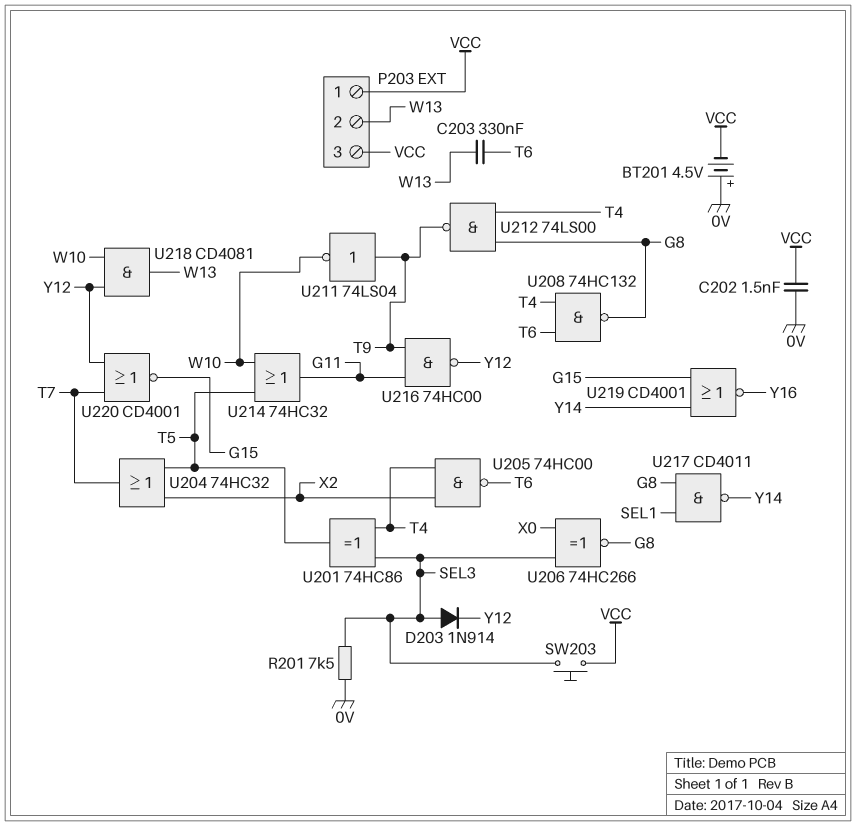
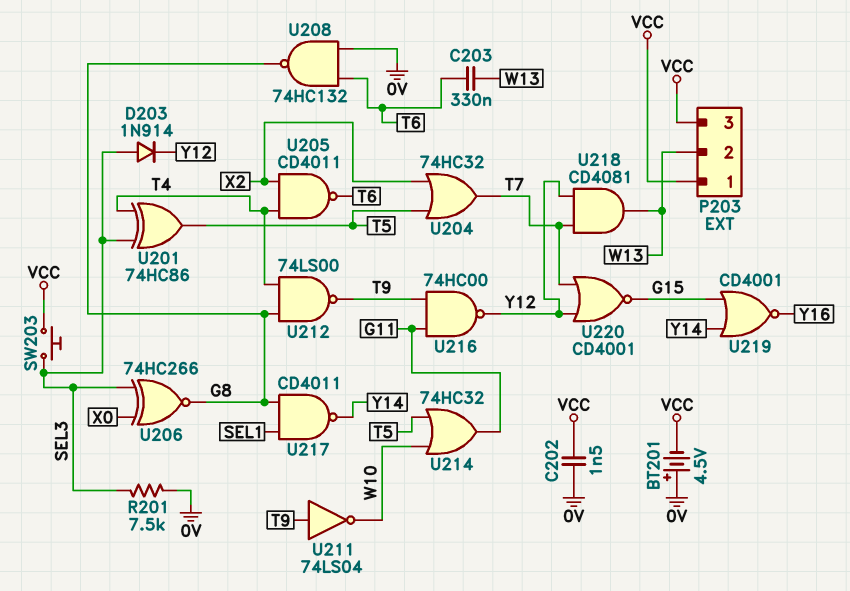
U205: NAND 74HC00 (in T4, in X2, out T6) -> NAND CD4011 (in T4, in X2, out T6)
U208: NAND 74HC132 (in T4, in T6, out G8) -> NAND 74HC132 (in 0V, in T6, out G8)
U218: AND CD4081 (in W10, in Y12, out W13) -> AND CD4081 (in T7, in Y12, out W13)

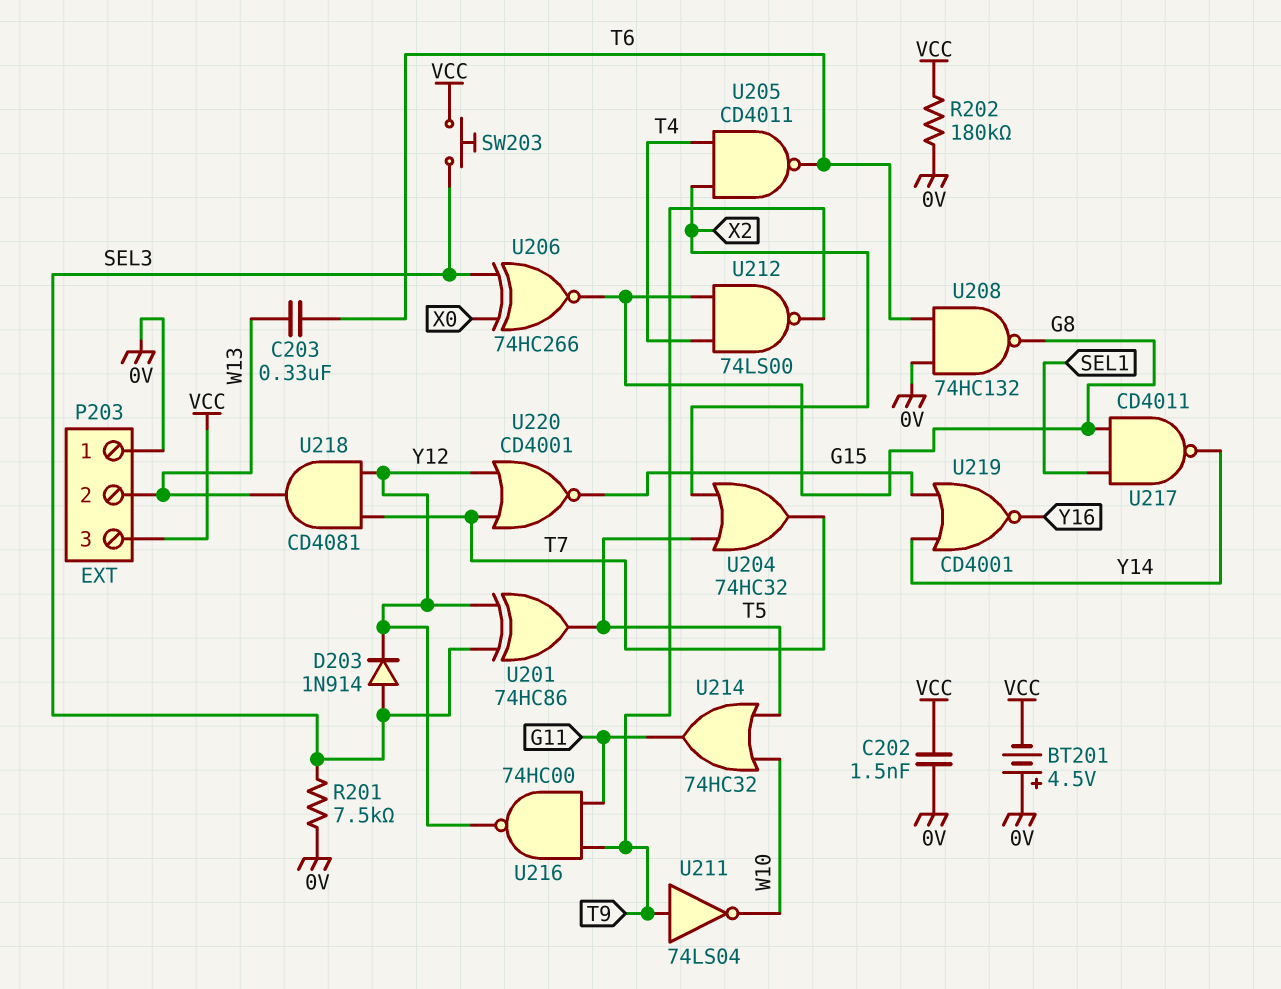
P203 pin 1: VCC -> 0V
R202: none -> 180k (0V, VCC)
U201: XOR 74HC86 (in SEL3, in T4, out T5) -> XOR 74HC86 (in SEL3, in Y12, out T5)

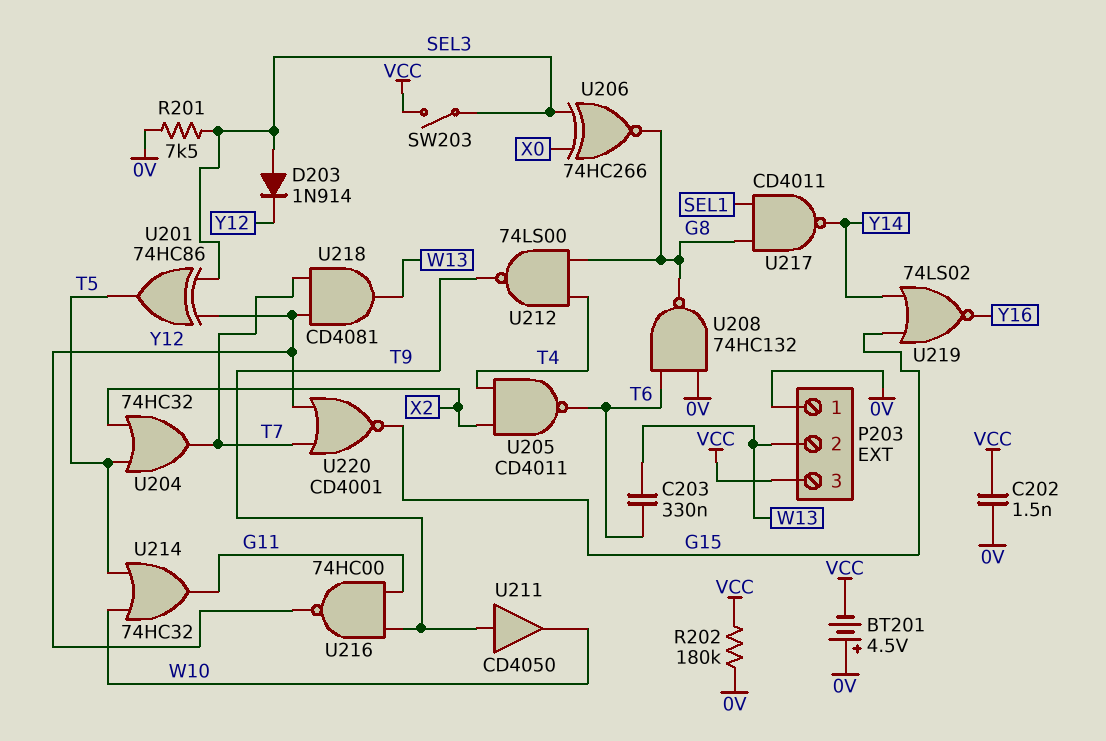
SW203: button (SEL3, VCC) -> switch (SEL3, VCC)
U211: NOT 74LS04 (in T9, out W10) -> buffer CD4050 (in T9, out W10)
U219: NOR CD4001 (in G15, in Y14, out Y16) -> NOR 74LS02 (in G15, in Y14, out Y16)

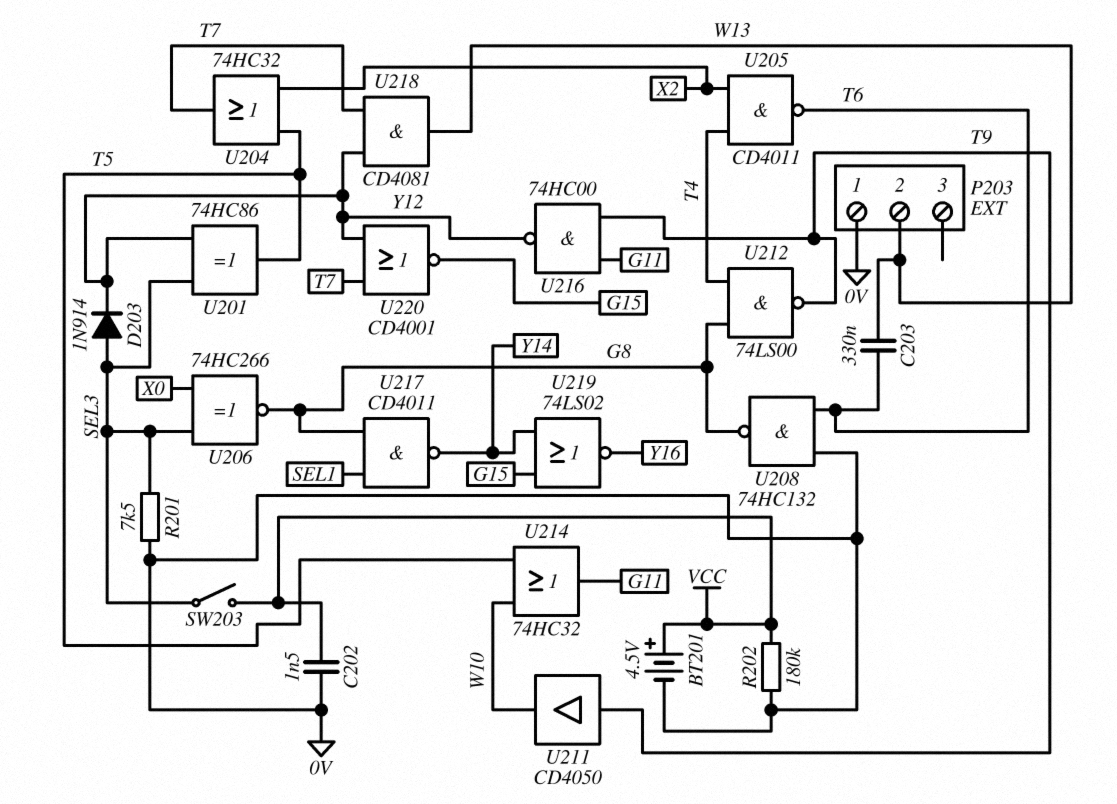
BT201: 4.5V (plus 0V, minus VCC) -> 4.5V (plus VCC, minus 0V)
P203 pin 3: VCC -> none

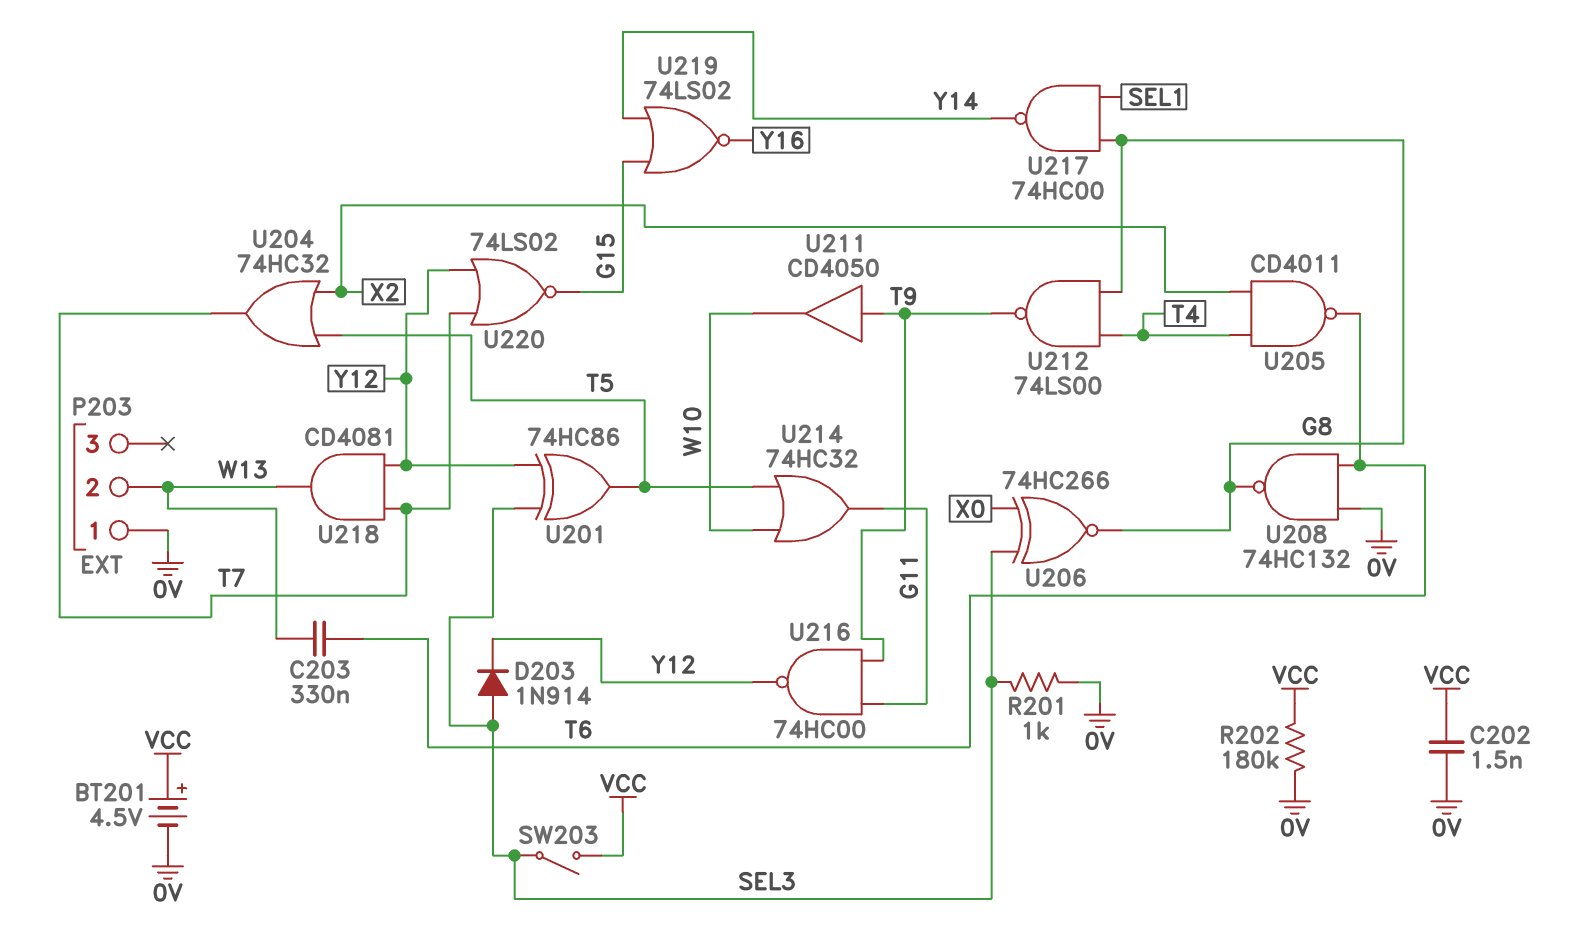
R201: 7.5k (0V, SEL3) -> 1k (0V, SEL3)
U217: NAND CD4011 (in G8, in SEL1, out Y14) -> NAND 74HC00 (in G8, in SEL1, out Y14)
U220: NOR CD4001 (in T7, in Y12, out G15) -> NOR 74LS02 (in T7, in Y12, out G15)

